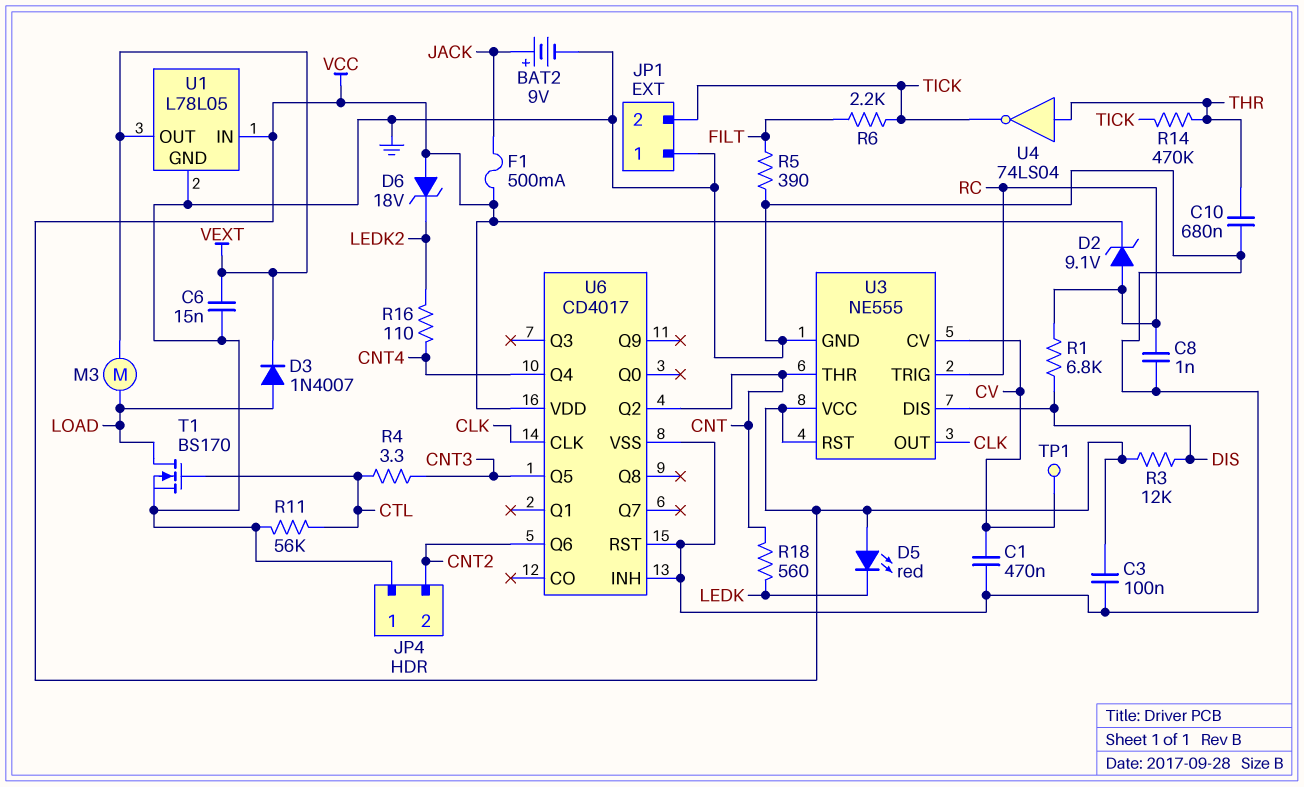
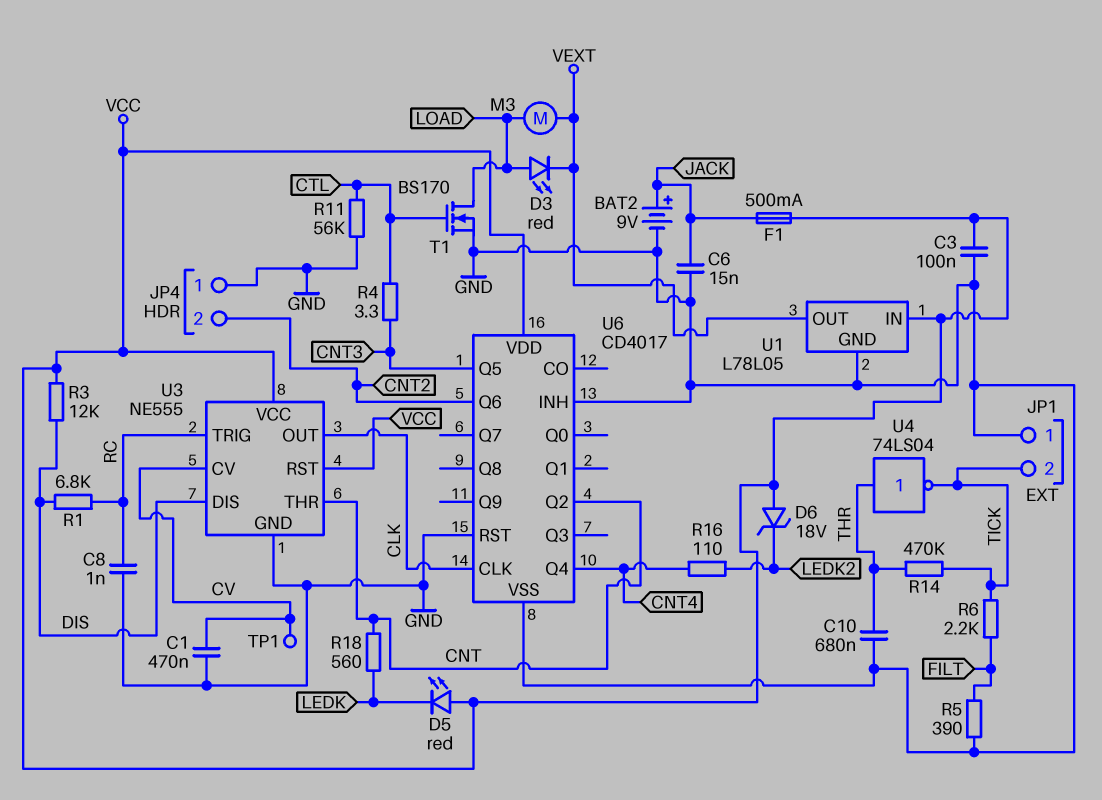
C6: 15nF (GND, VEXT) -> 15nF (GND, JACK)
D2: zener 9.1V (A RC, K VCC) -> none
D3: diode 1N4007 (A LOAD, K VEXT) -> LED red (A LOAD, K VEXT)

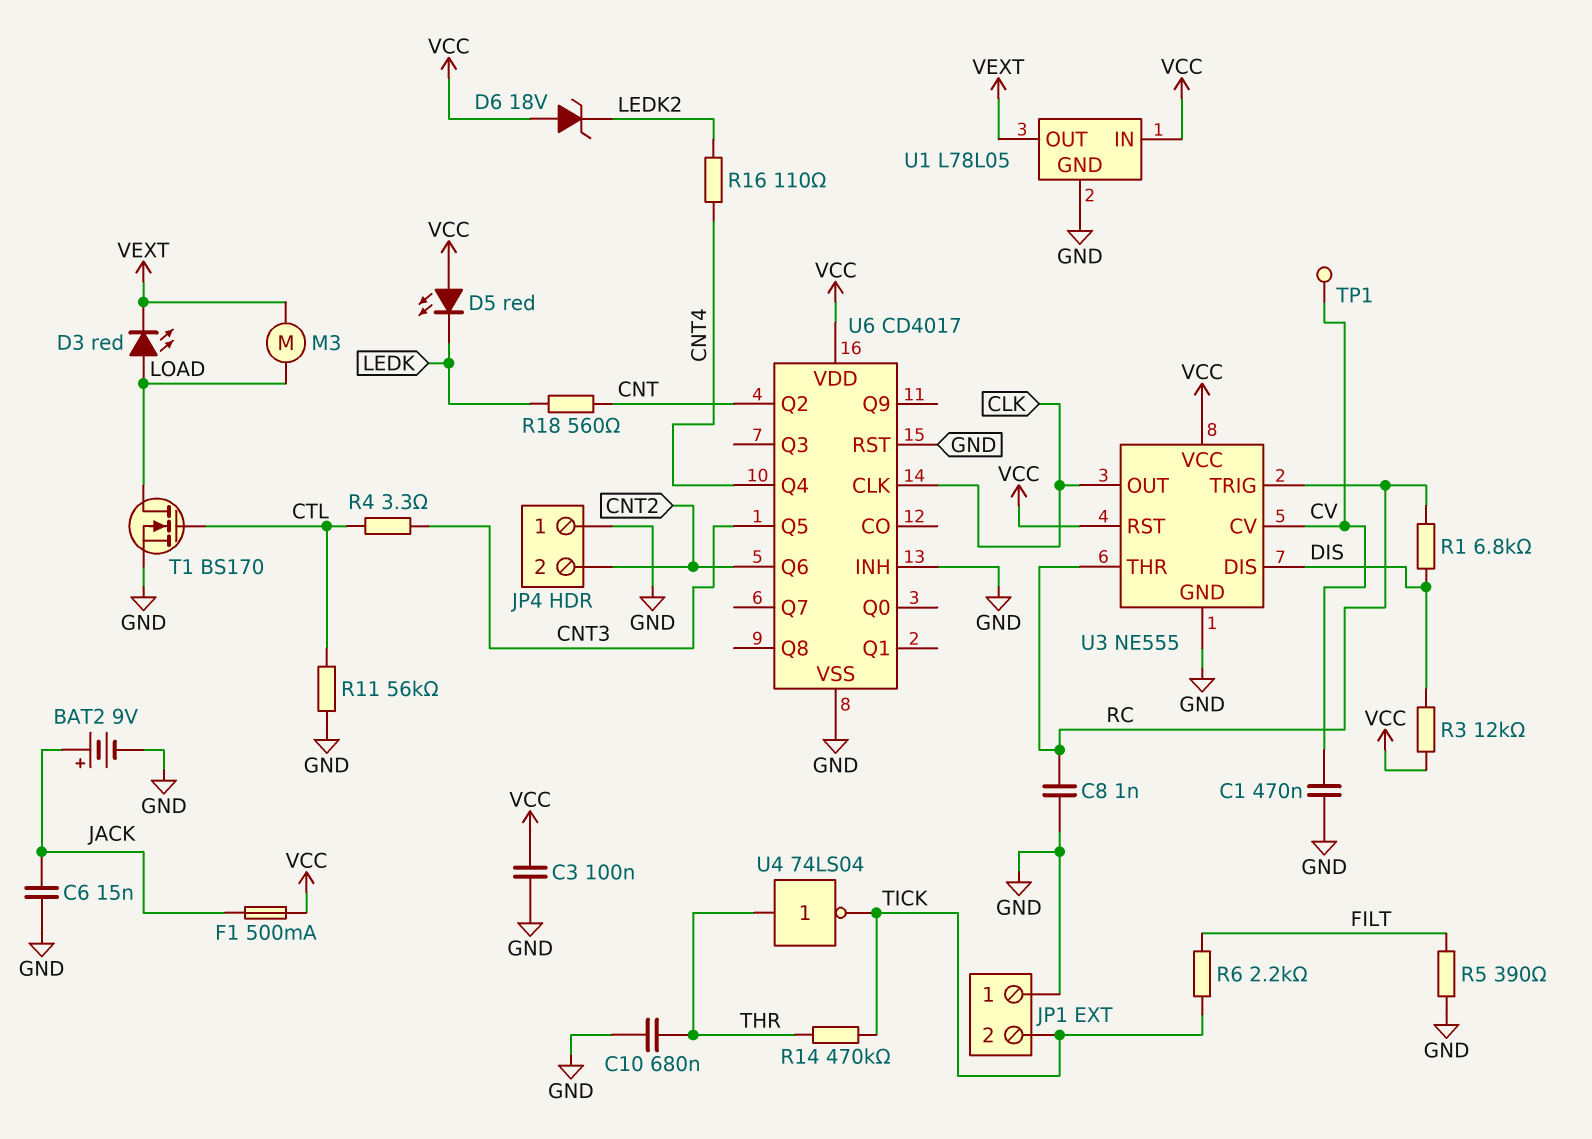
U3 pin THR: CNT -> RC

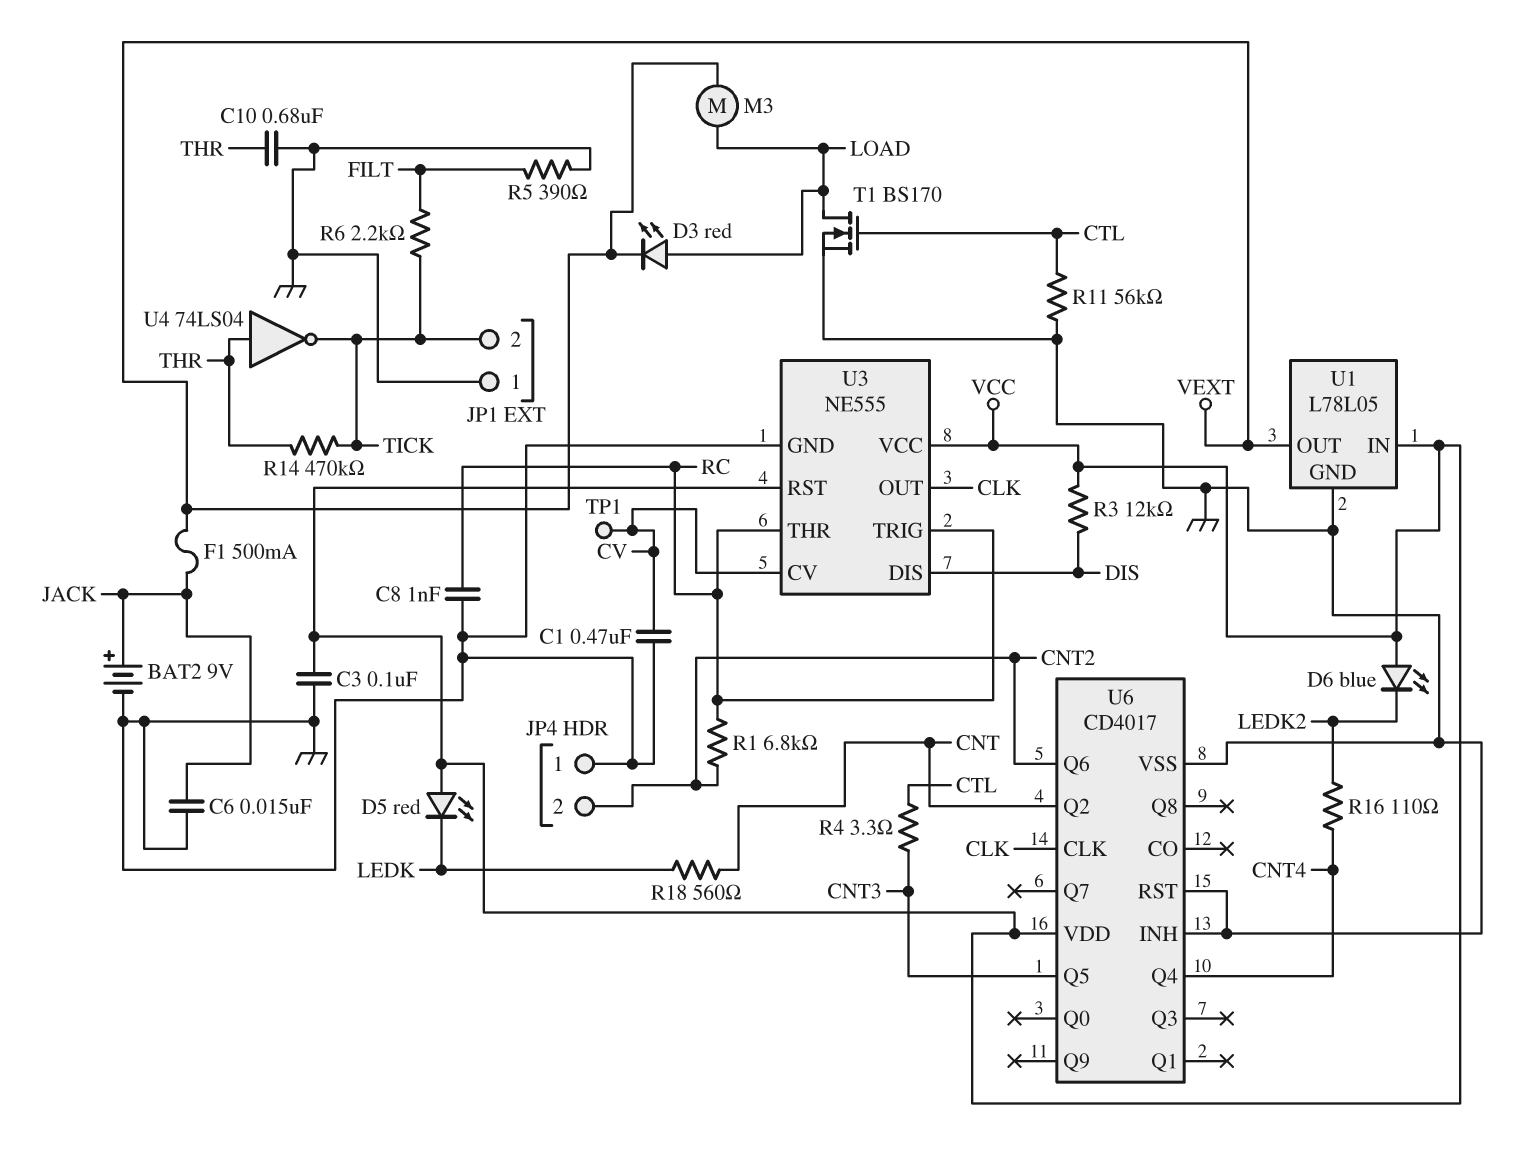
D6: zener 18V (A VCC, K LEDK2) -> LED blue (A VCC, K LEDK2)
F1: 500mA (JACK, VCC) -> 500mA (JACK, VEXT)
R1: 6.8k (DIS, RC) -> 6.8k (CNT2, RC)

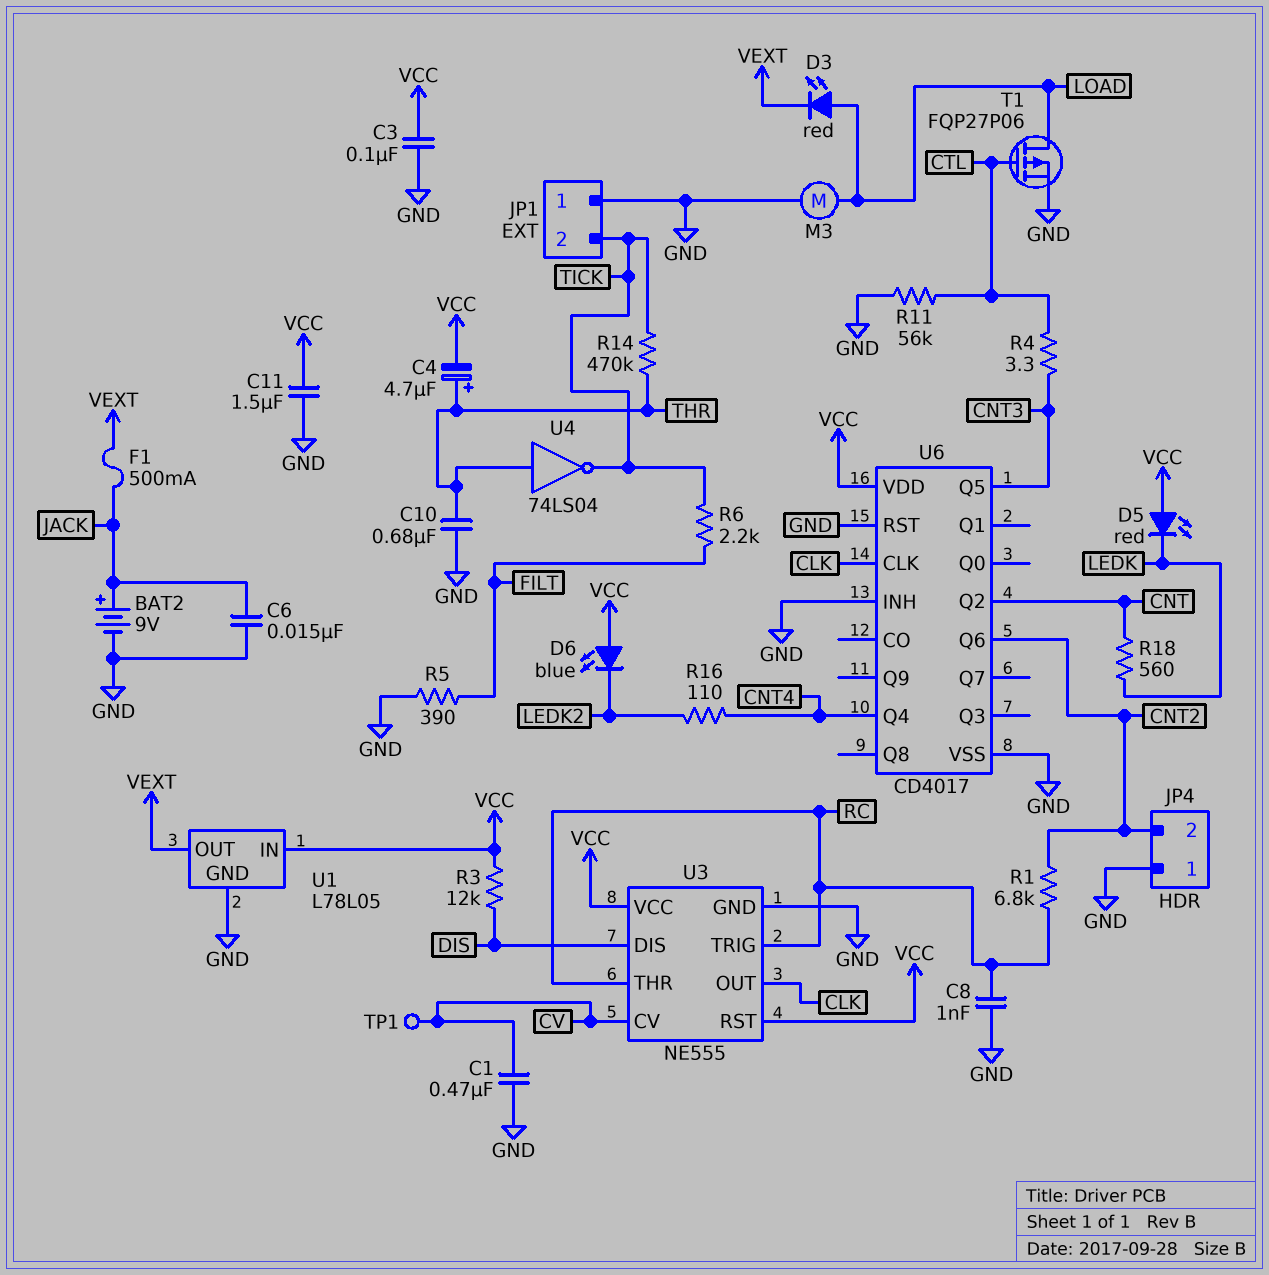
C4: none -> 4.7uF (plus THR, minus VCC)
C11: none -> 1.5uF (GND, VCC)
M3: motor (LOAD, VEXT) -> motor (GND, LOAD)
T1: NMOS BS170 (G CTL, D LOAD, S GND) -> PMOS FQP27P06 (G CTL, D LOAD, S GND)

